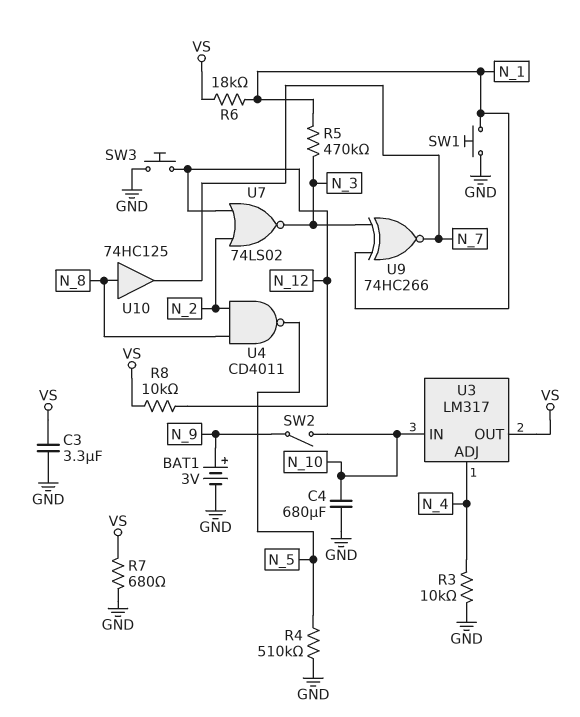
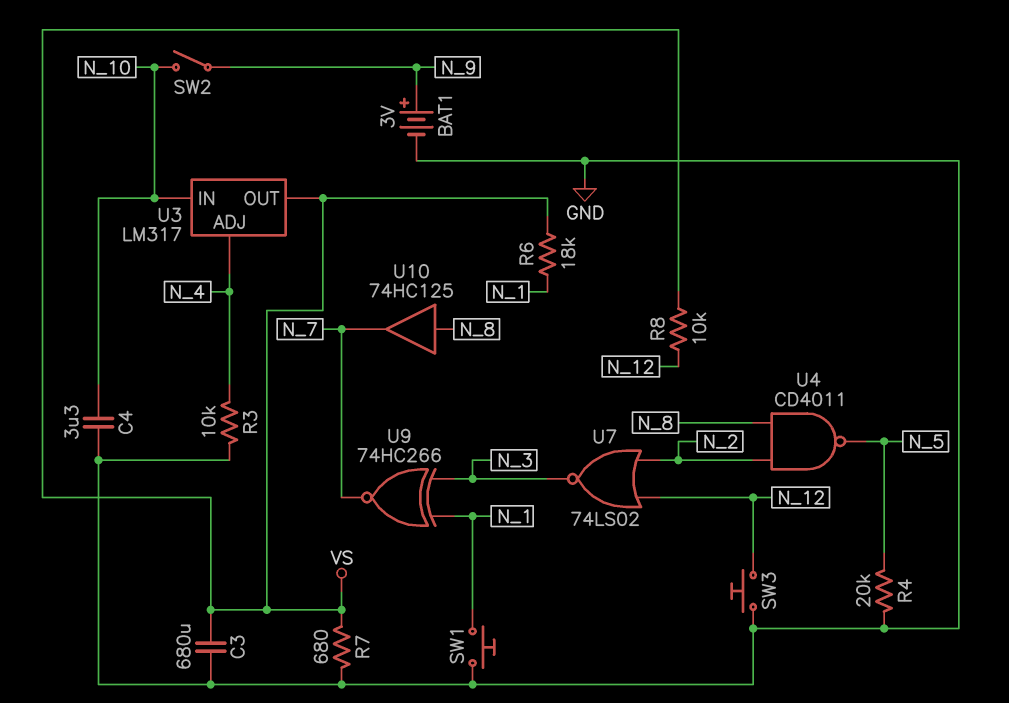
C3: 3.3uF (GND, VS) -> 680uF (GND, VS)
C4: 680uF (GND, N_10) -> 3.3uF (GND, N_10)
R4: 510k (GND, N_5) -> 20k (GND, N_5)
R5: 470k (N_1, N_3) -> none

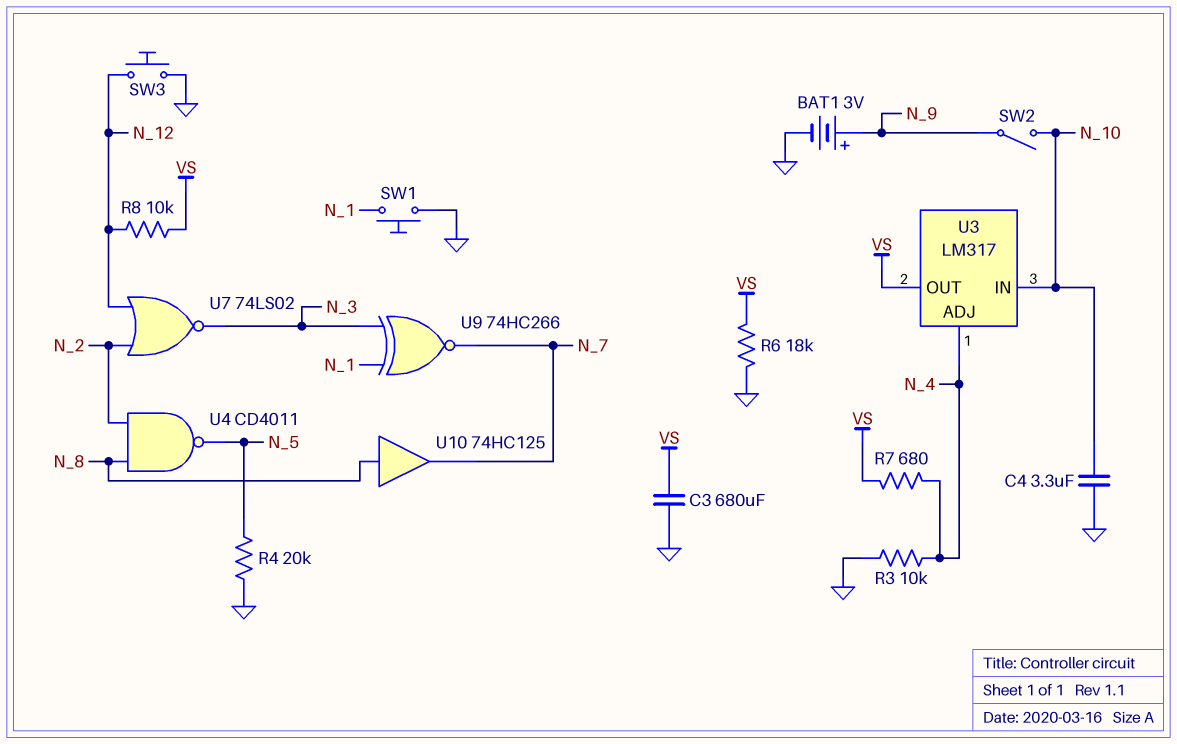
R6: 18k (N_1, VS) -> 18k (GND, VS)
R7: 680 (GND, VS) -> 680 (N_4, VS)

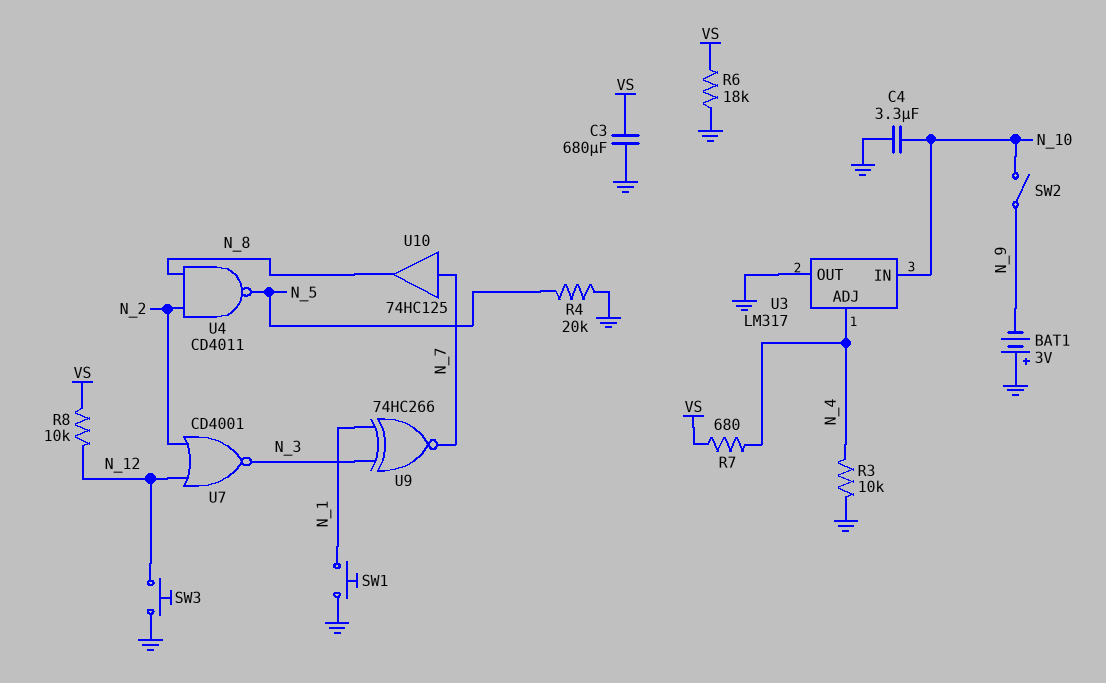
BAT1: 3V (plus N_9, minus GND) -> 3V (plus GND, minus N_9)
U3 pin OUT: VS -> GND
U7: NOR 74LS02 (in N_2, in N_12, out N_3) -> NOR CD4001 (in N_2, in N_12, out N_3)
U10: buffer 74HC125 (in N_8, out N_7) -> buffer 74HC125 (in N_7, out N_8)

